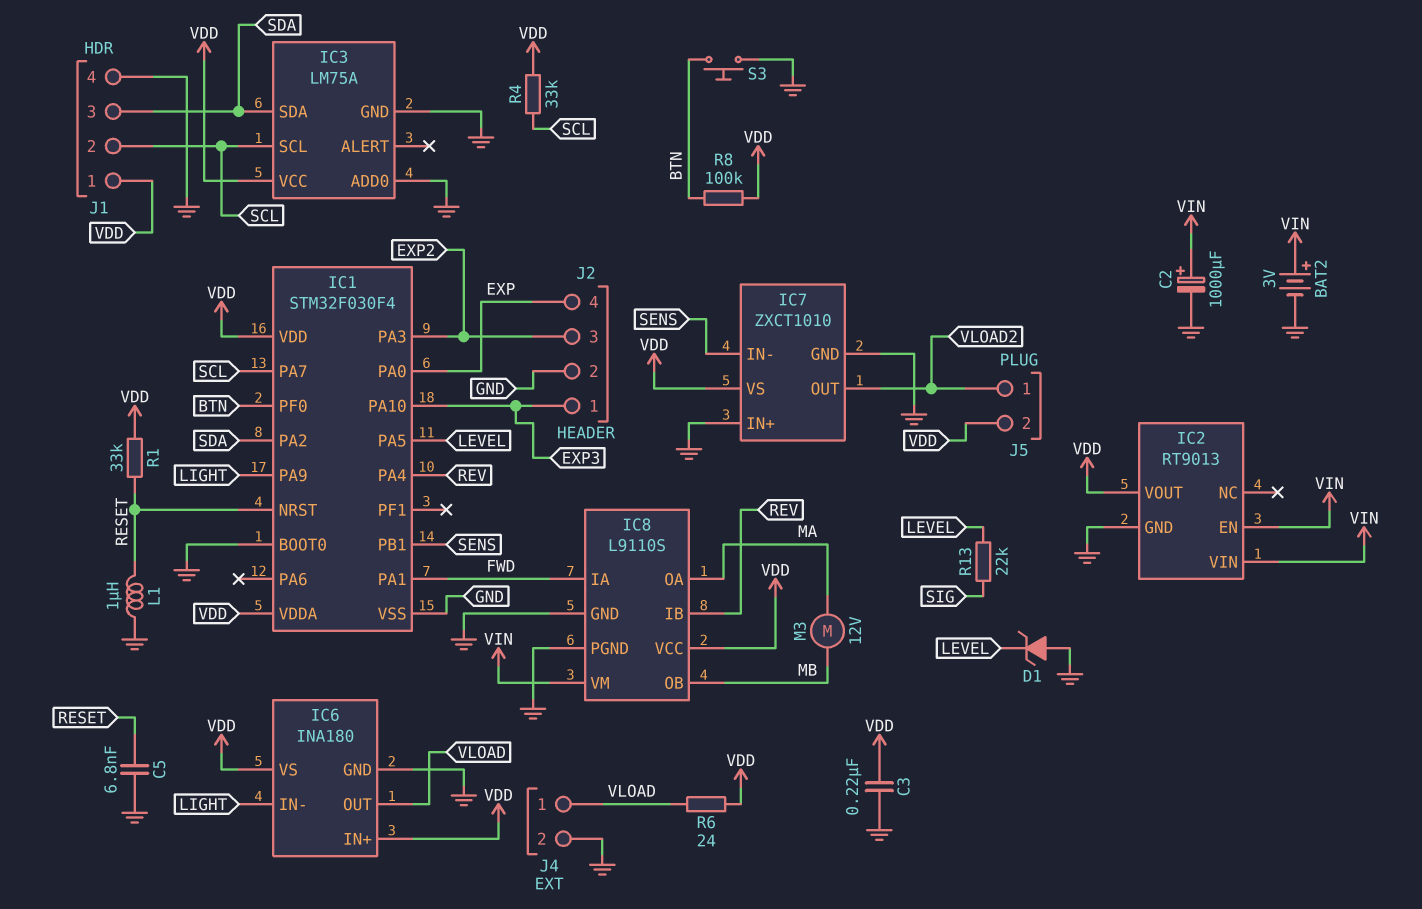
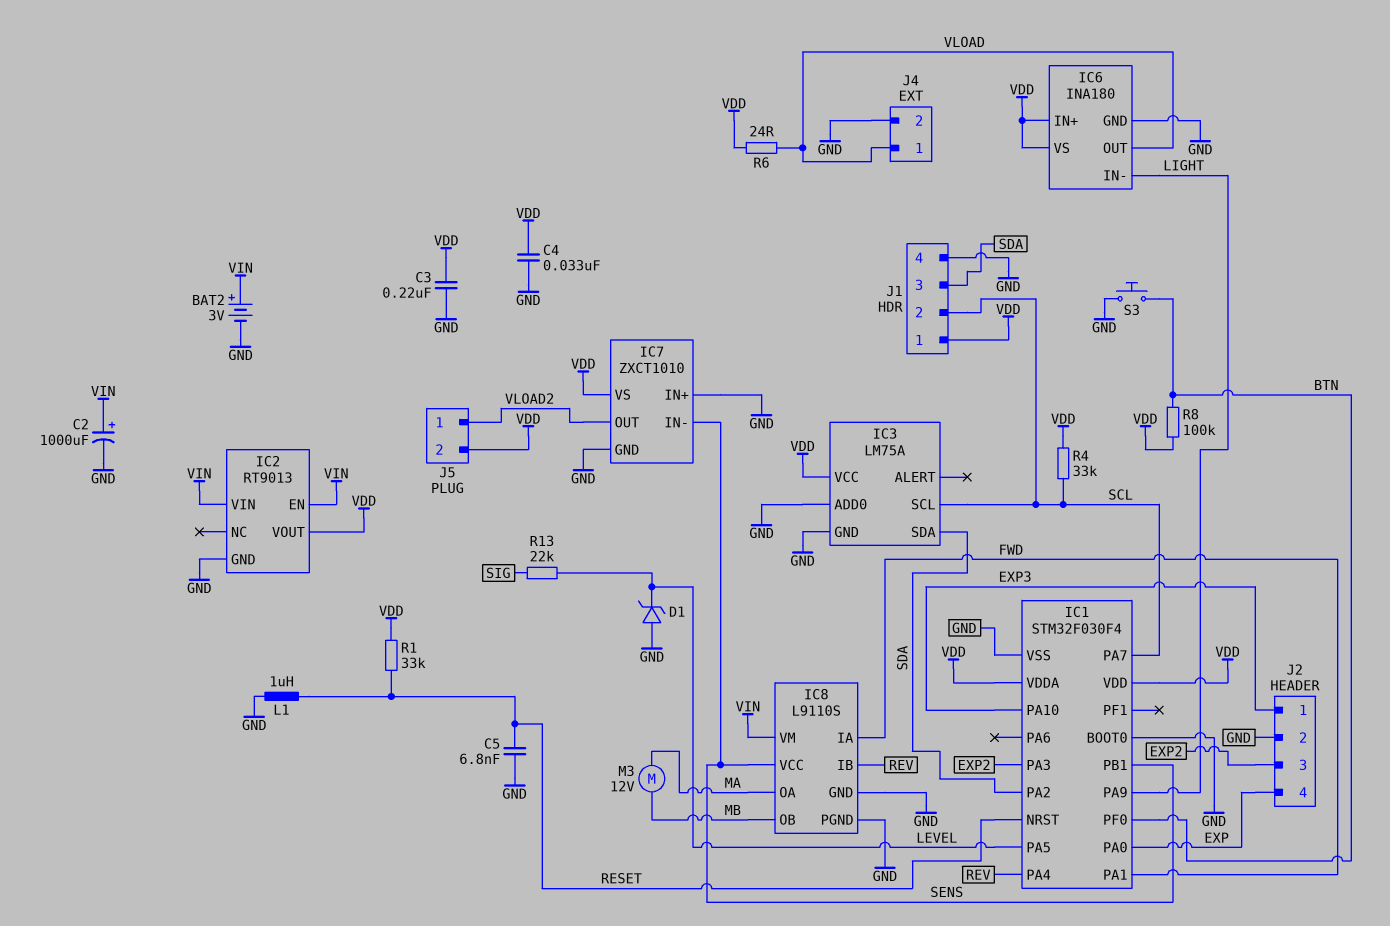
C4: none -> 33nF (GND, VDD)
IC8 pin VCC: VDD -> SENS

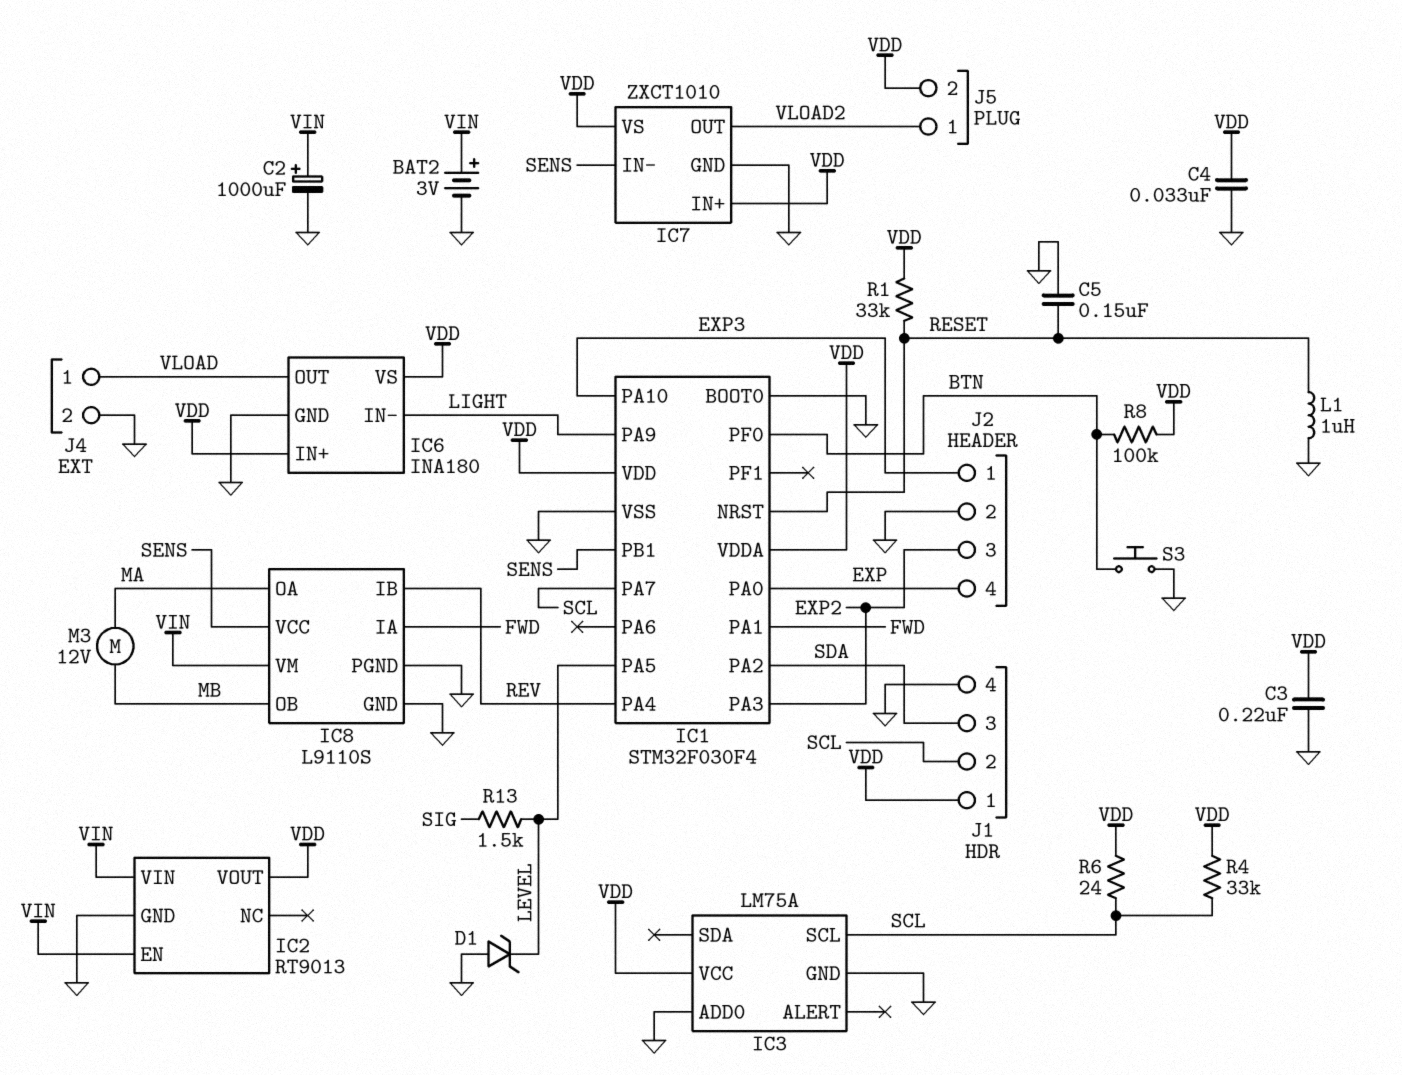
C5: 6.8nF (GND, RESET) -> 150nF (GND, RESET)
IC3 pin SDA: SDA -> none
IC7 pin IN+: GND -> VDD
R6: 24 (VDD, VLOAD) -> 24 (SCL, VDD)
R13: 22k (LEVEL, SIG) -> 1.5k (LEVEL, SIG)

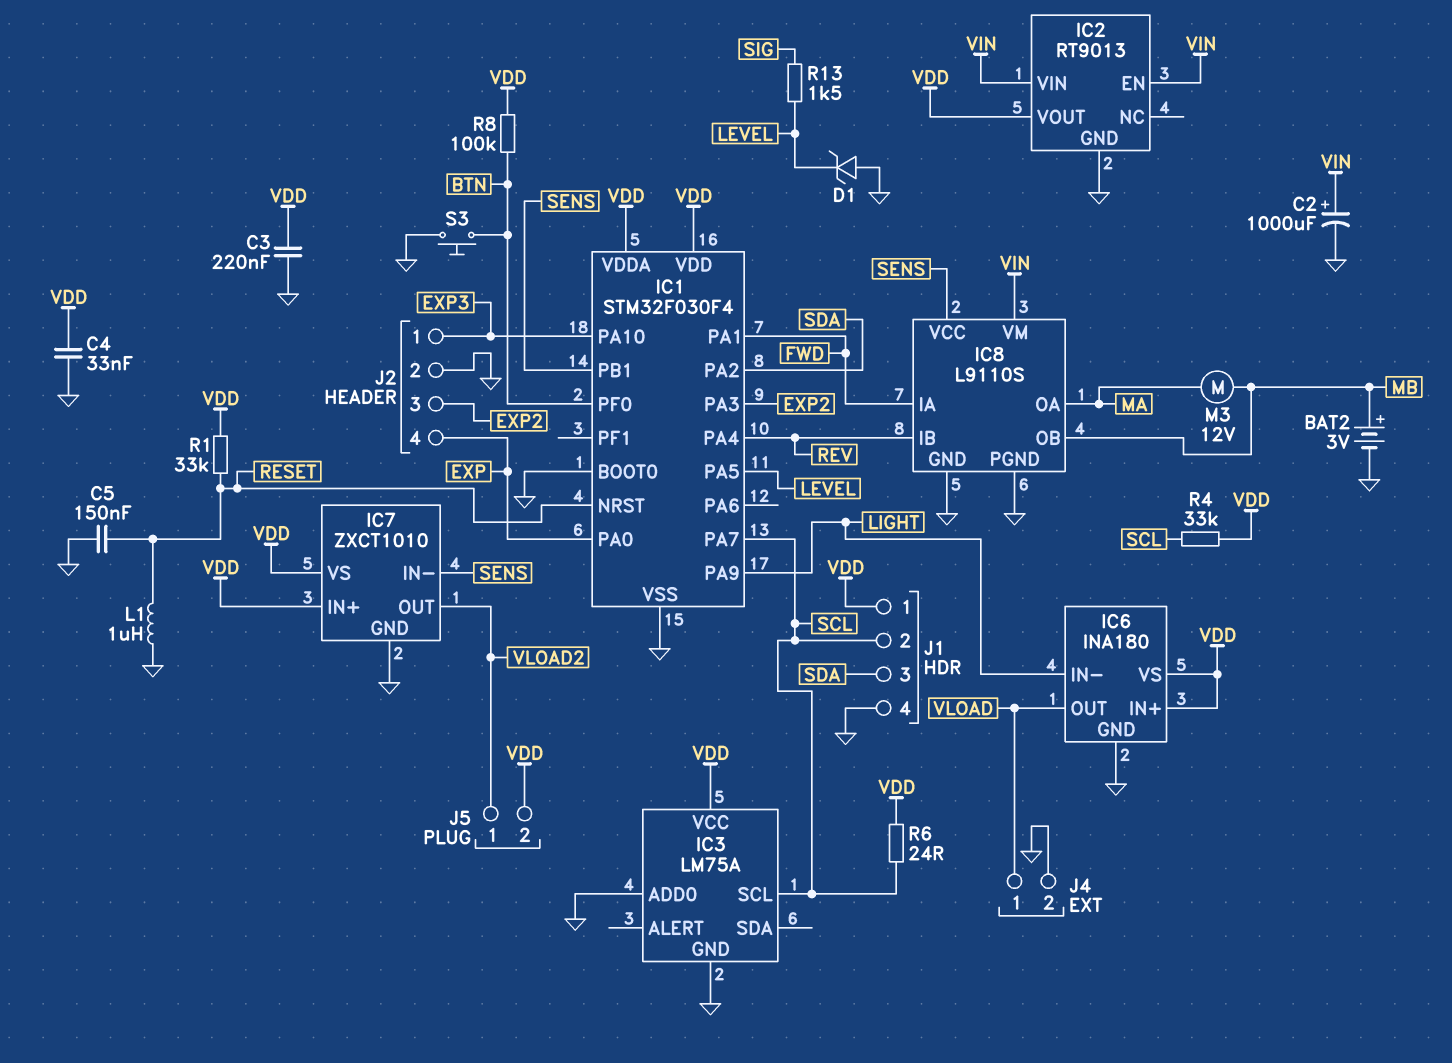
BAT2: 3V (plus VIN, minus GND) -> 3V (plus MB, minus GND)

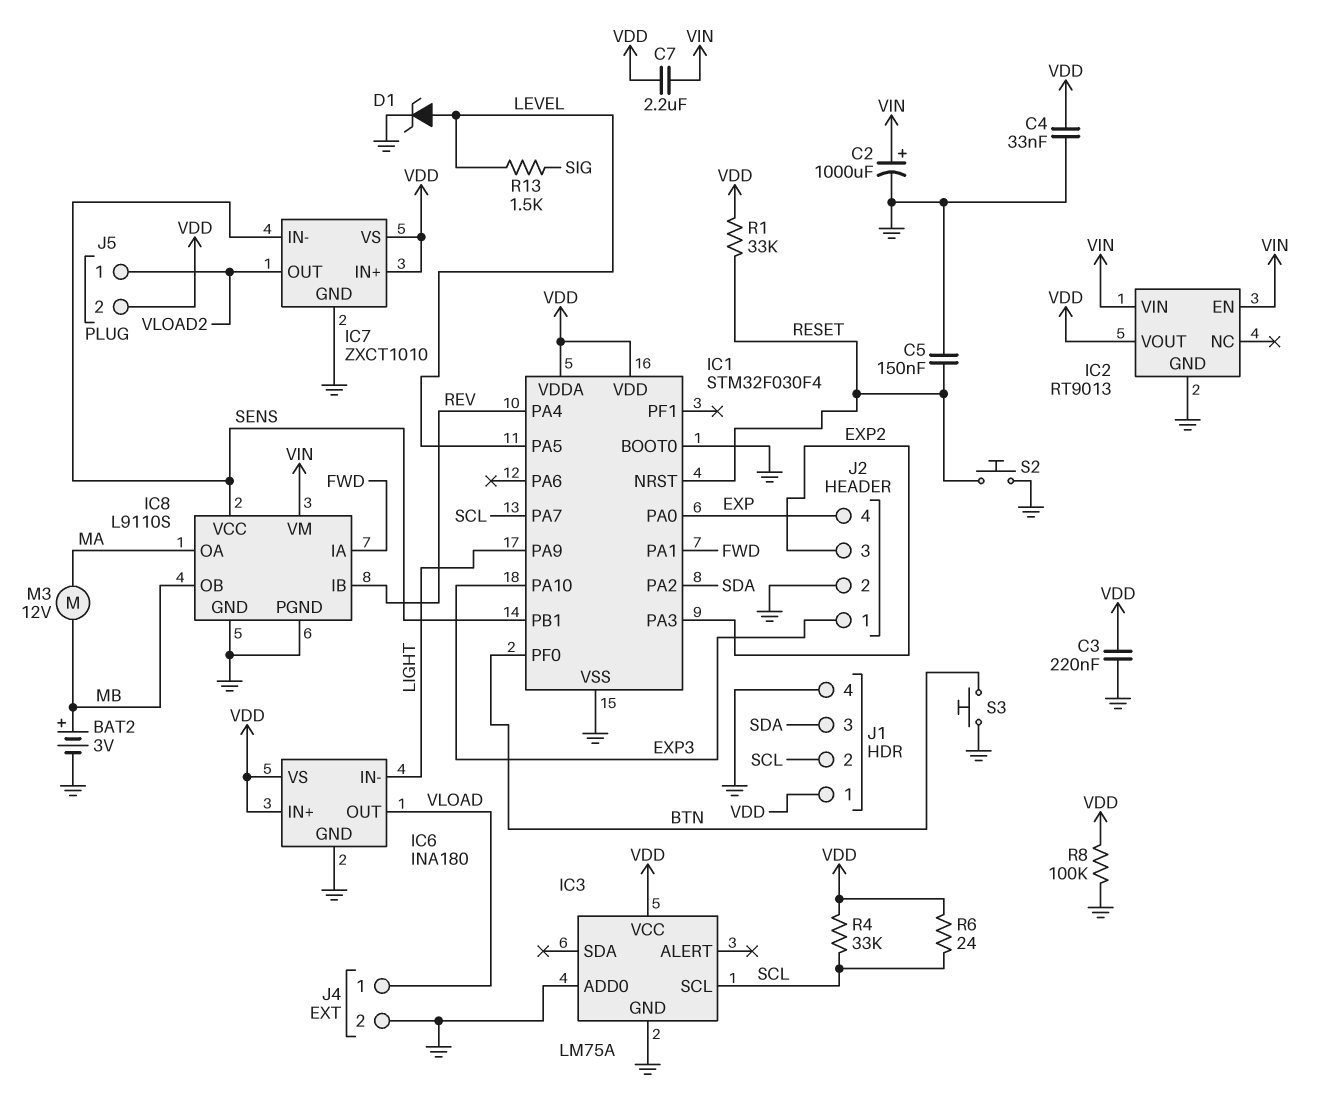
C7: none -> 2.2uF (VDD, VIN)
D1: zener (A GND, K LEVEL) -> zener (A LEVEL, K GND)
L1: 1uH (GND, RESET) -> none
R8: 100k (BTN, VDD) -> 100k (GND, VDD)
S2: none -> button (GND, RESET)

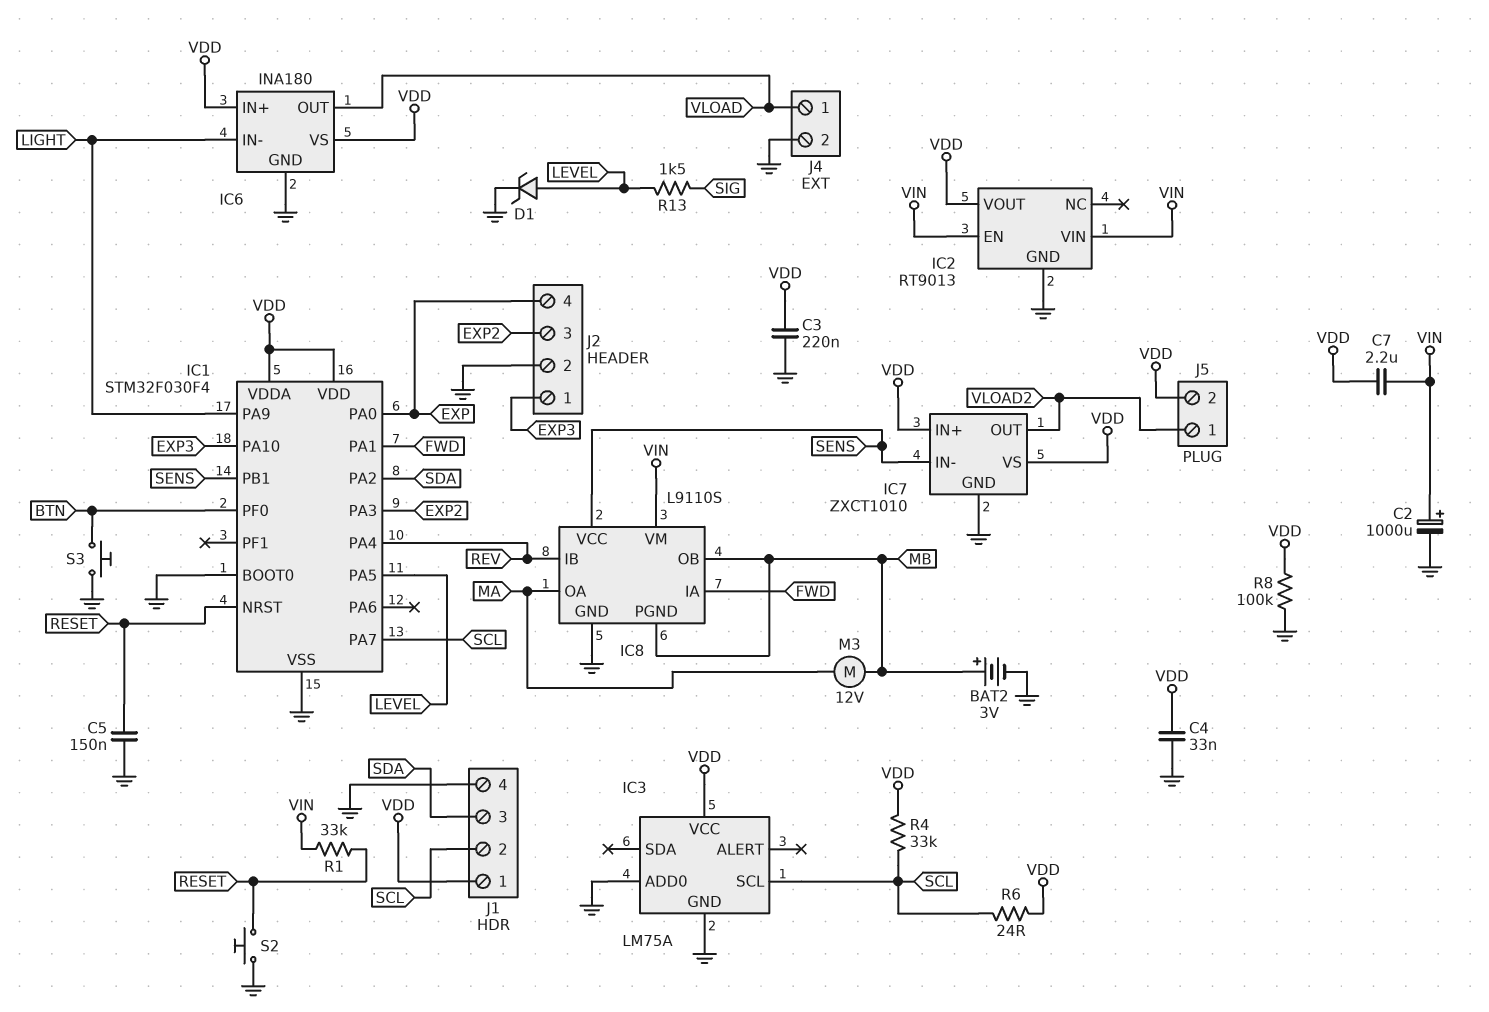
IC8 pin PGND: GND -> MB
R1: 33k (RESET, VDD) -> 33k (RESET, VIN)

